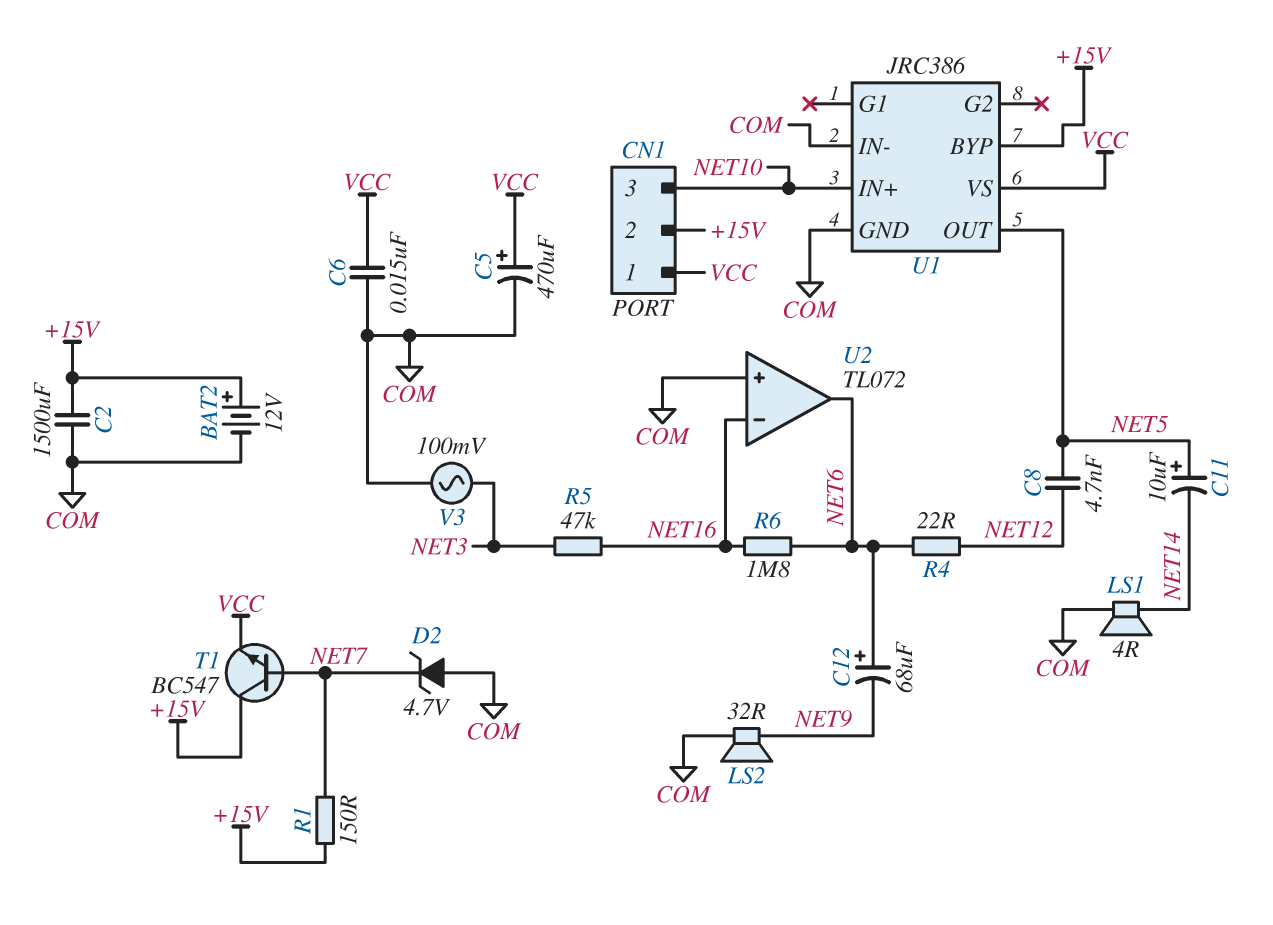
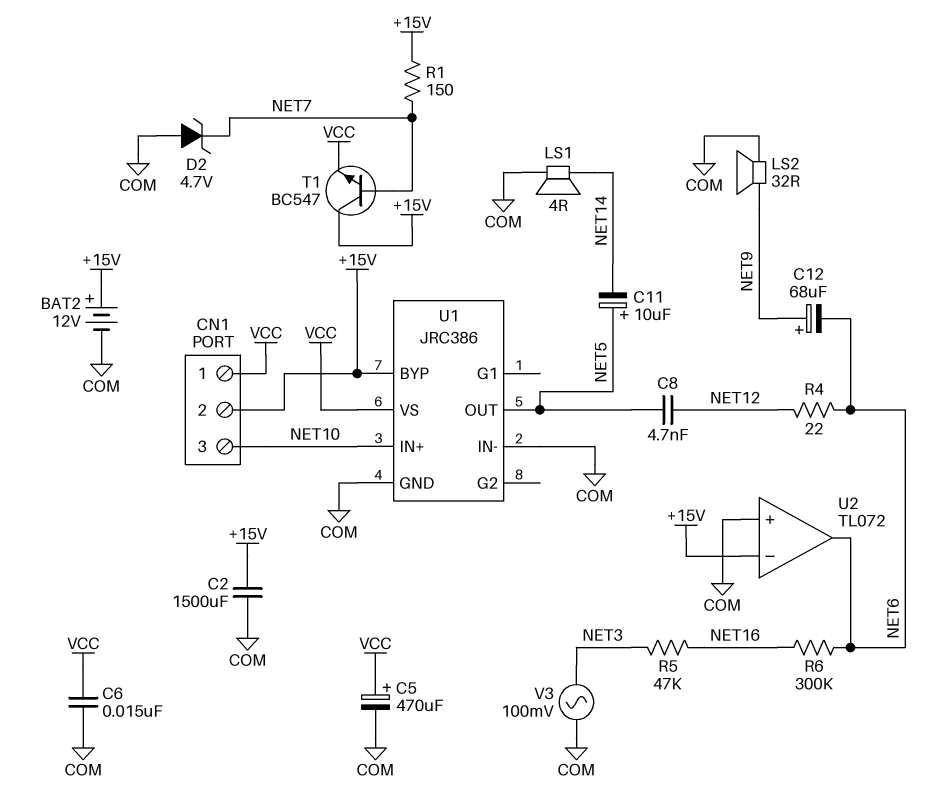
C12: 68uF (plus NET6, minus NET9) -> 68uF (plus NET9, minus NET6)
R6: 1.8M (NET6, NET16) -> 300k (NET6, NET16)
U2 pin in-: NET16 -> +15V

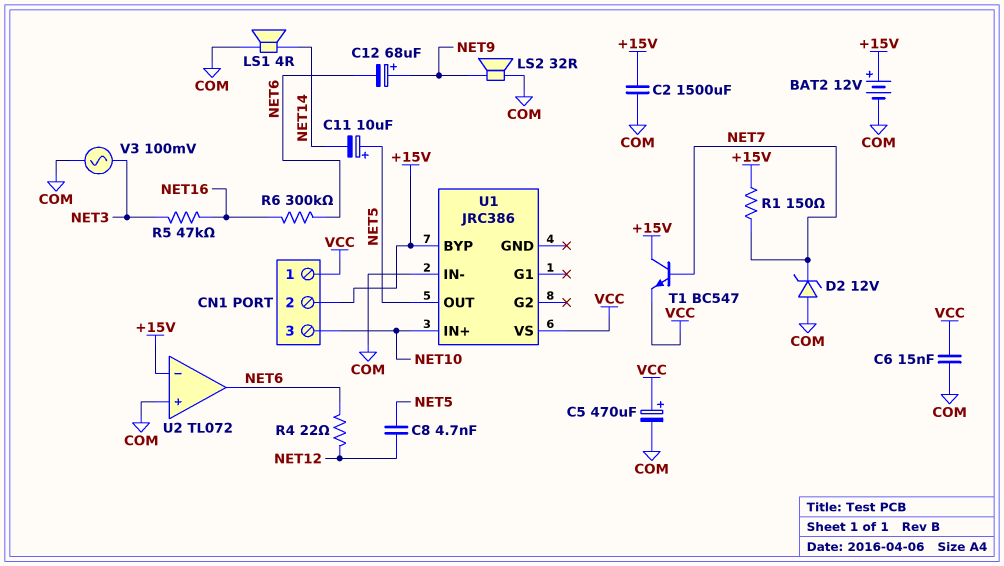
D2: zener 4.7V (A COM, K NET7) -> zener 12V (A COM, K NET7)
U1 pin GND: COM -> none

